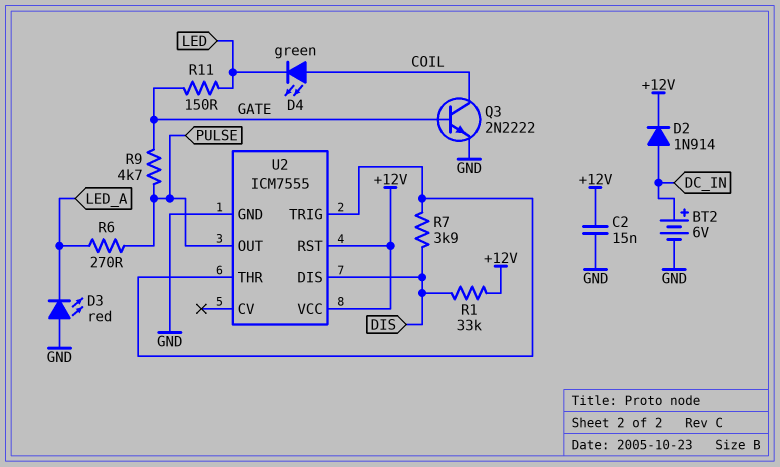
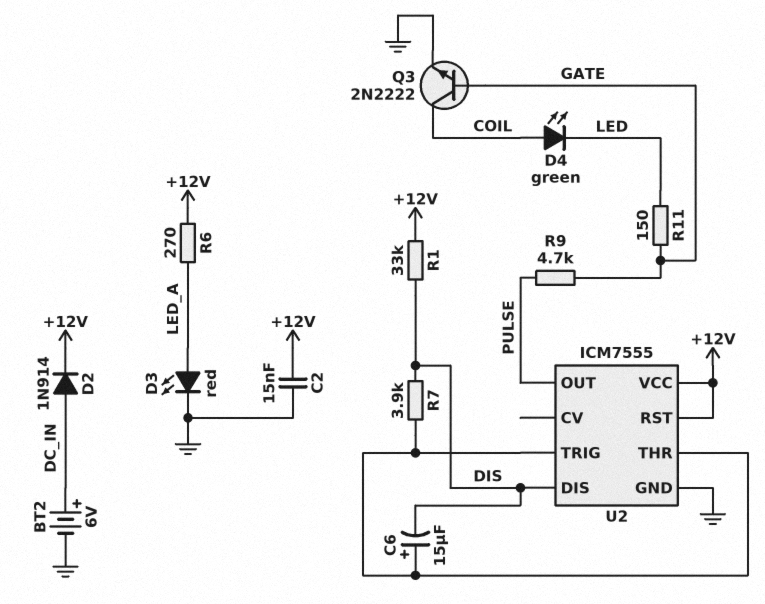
C6: none -> 15uF (plus U2/THR, minus DIS)
D3: LED red (A GND, K LED_A) -> LED red (A LED_A, K GND)
R6: 270 (LED_A, PULSE) -> 270 (+12V, LED_A)

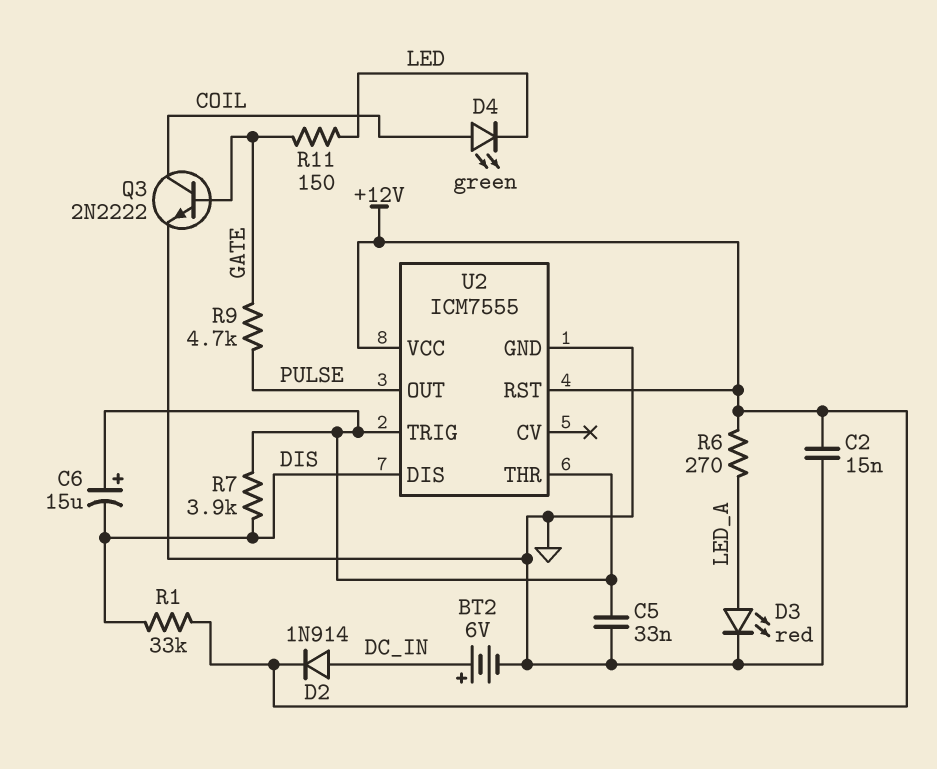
C5: none -> 33nF (GND, U2/THR)

